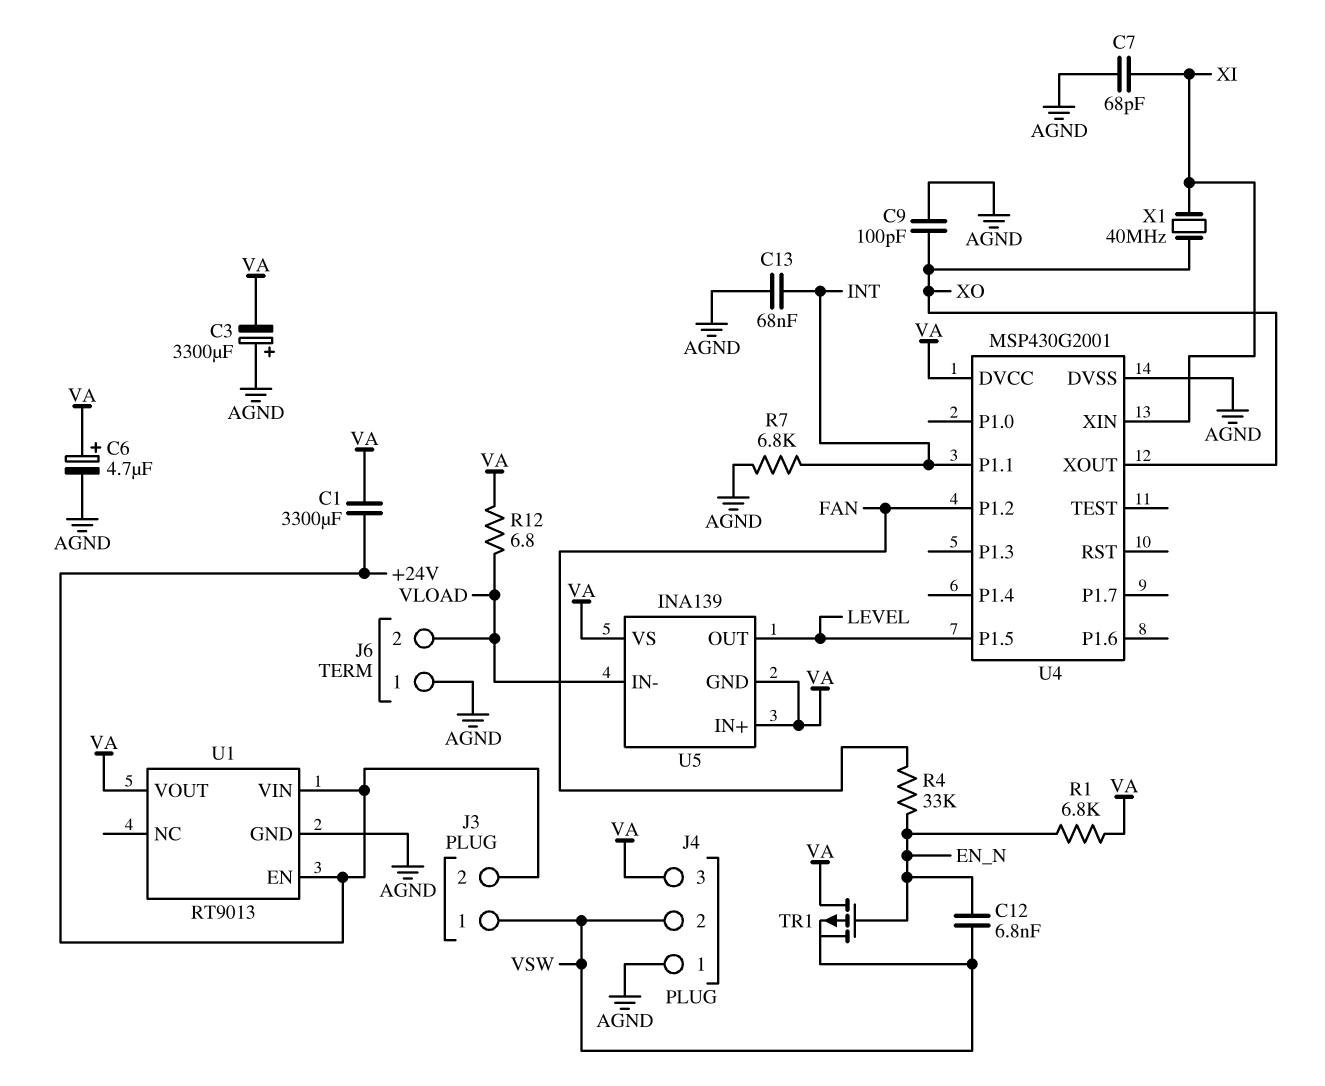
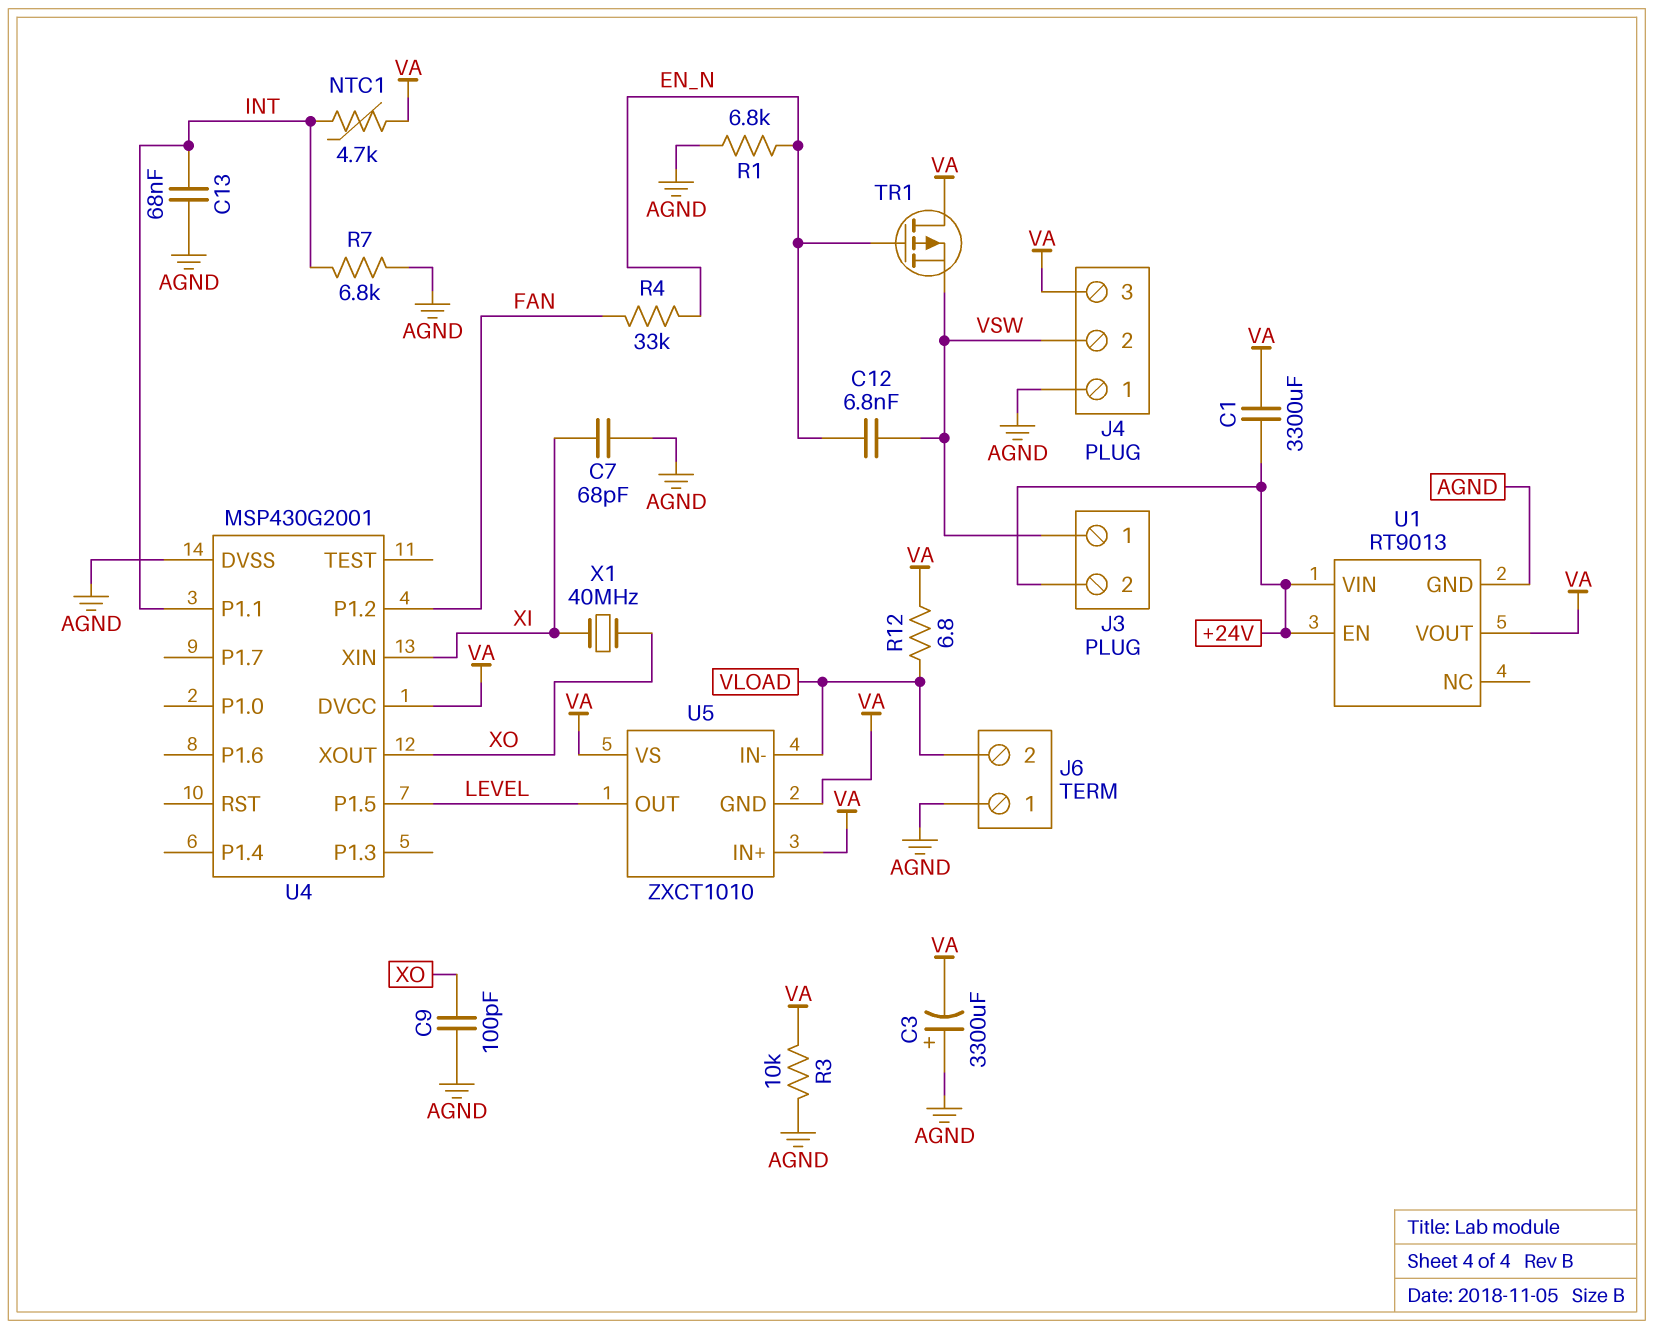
C6: 4.7uF (plus VA, minus AGND) -> none
NTC1: none -> 4.7k (INT, VA)
R1: 6.8k (EN_N, VA) -> 6.8k (AGND, EN_N)
R3: none -> 10k (AGND, VA)
U5: INA139 -> ZXCT1010

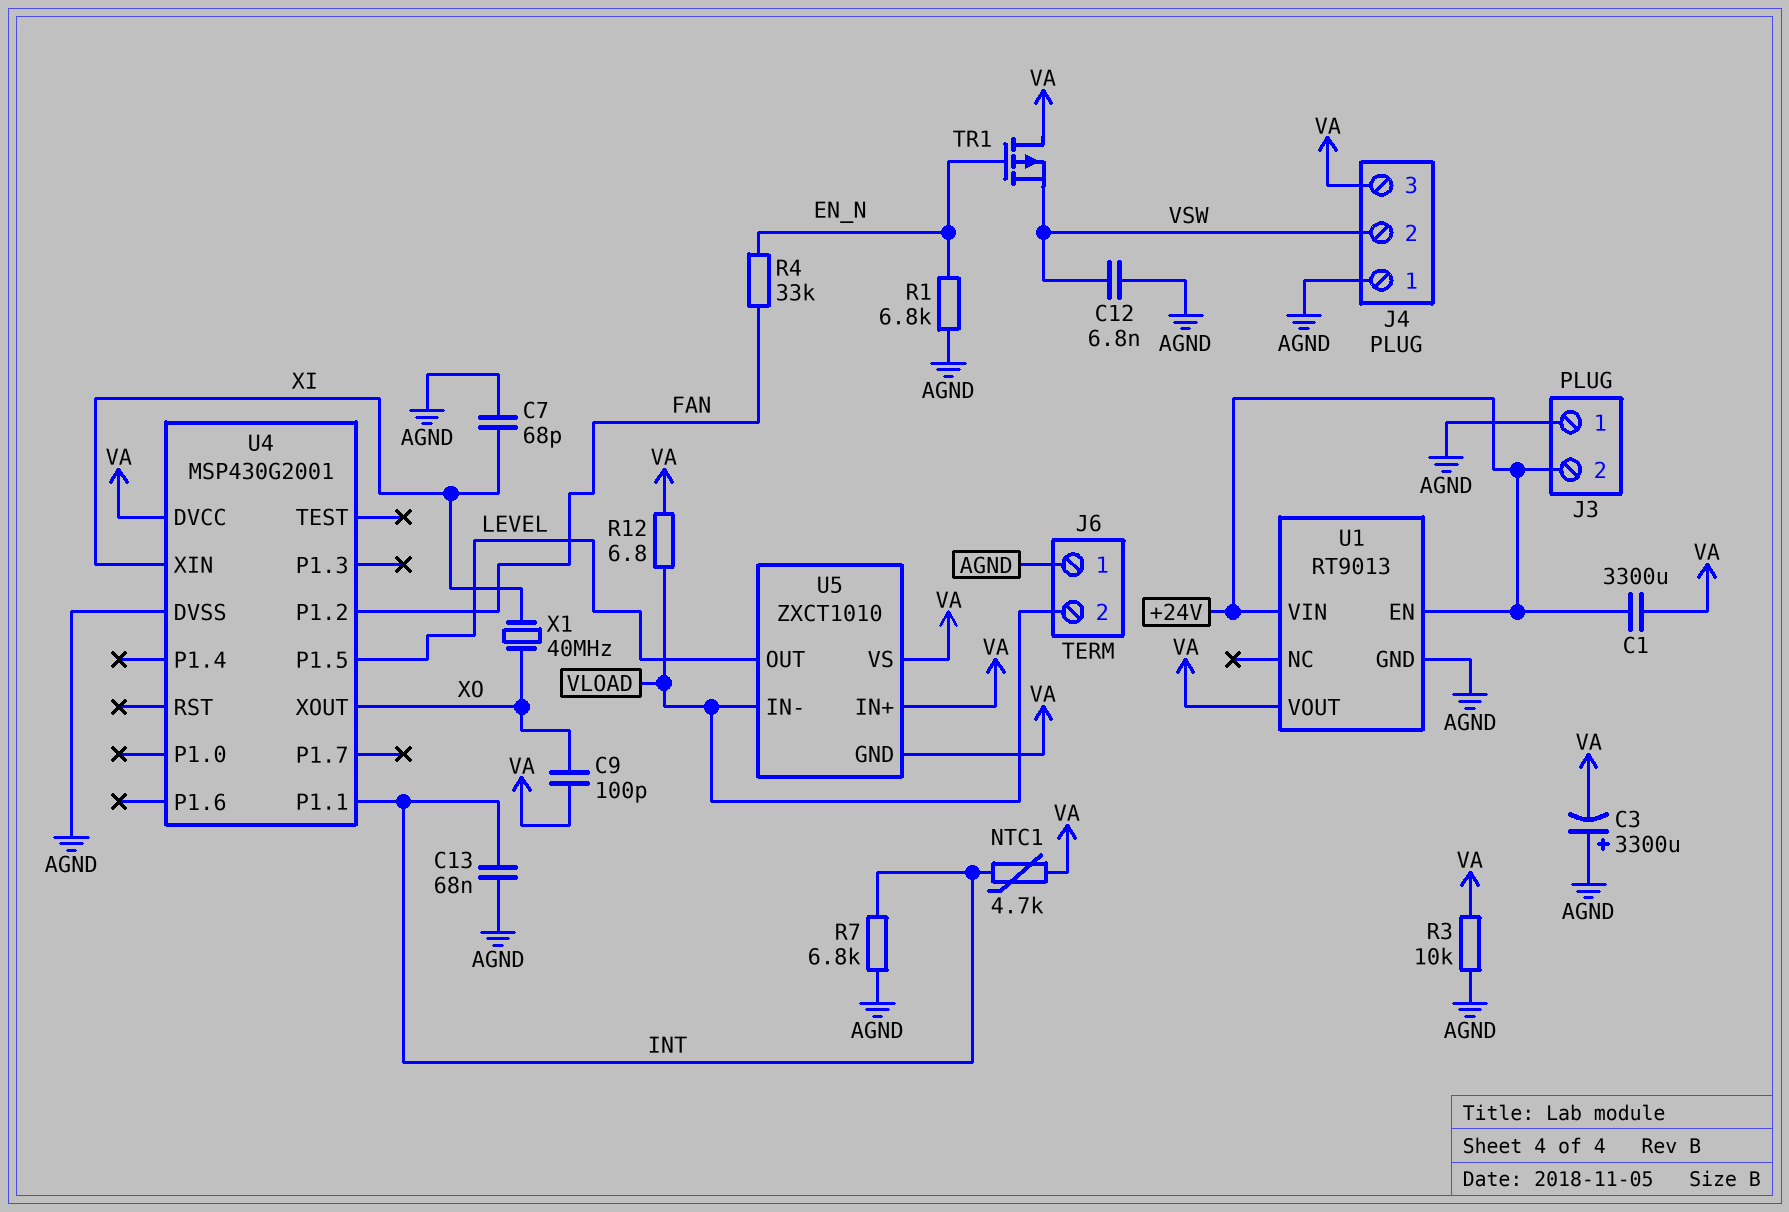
C9: 100pF (AGND, XO) -> 100pF (VA, XO)
C12: 6.8nF (EN_N, VSW) -> 6.8nF (AGND, VSW)
J3 pin 1: VSW -> AGND

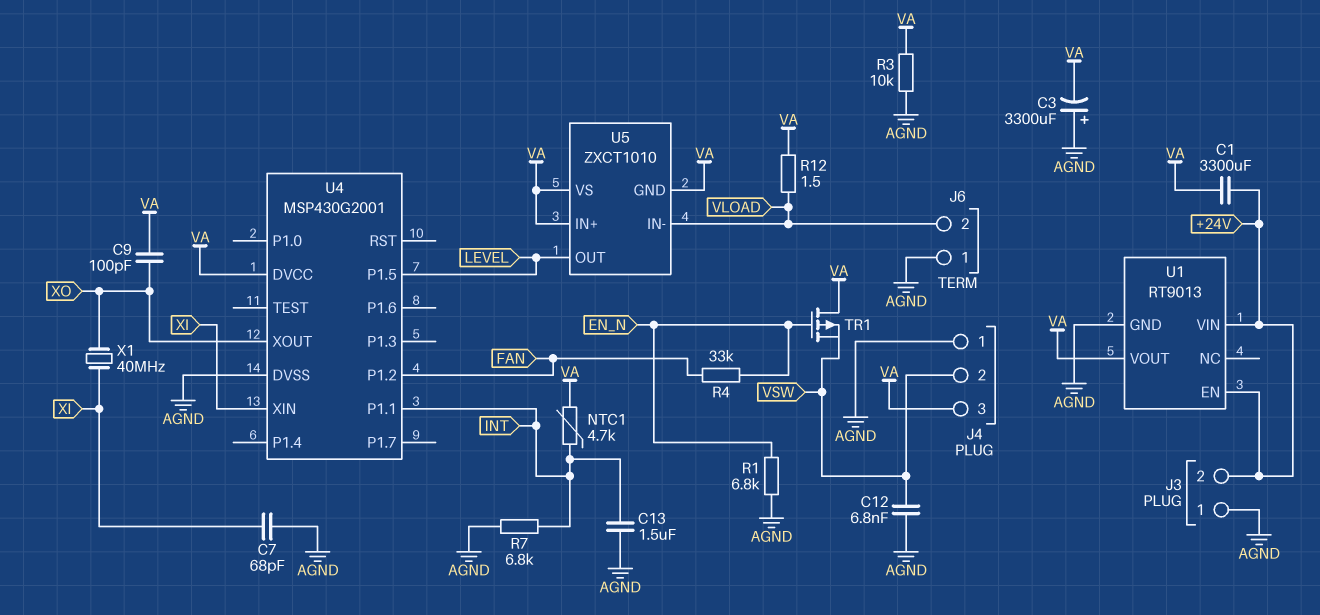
C13: 68nF (AGND, INT) -> 1.5uF (AGND, INT)
R12: 6.8 (VA, VLOAD) -> 1.5 (VA, VLOAD)

